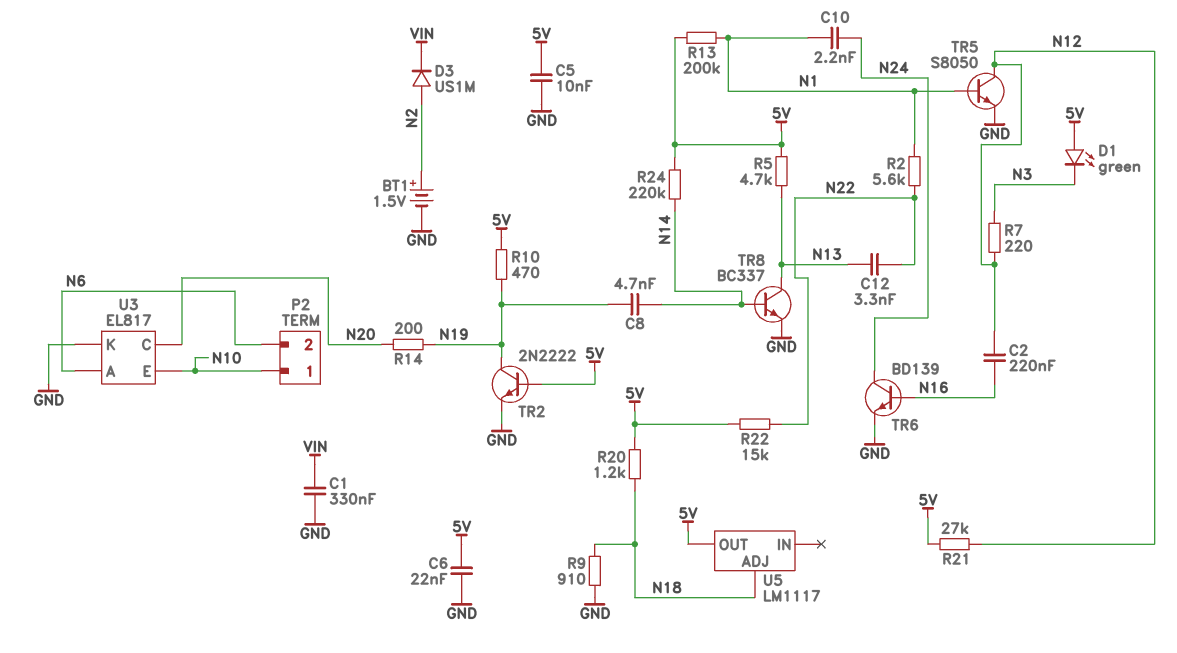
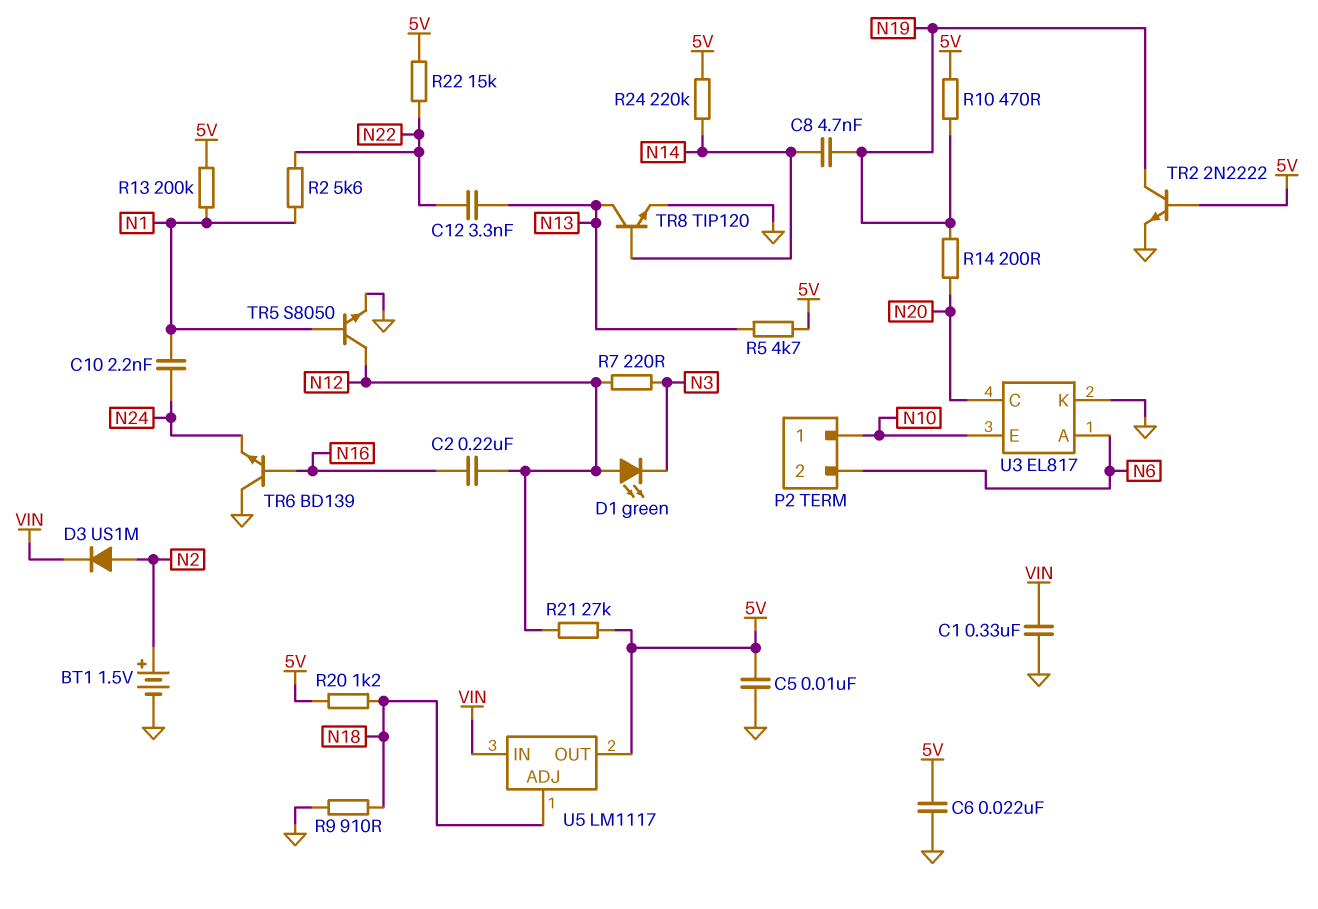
D1: LED green (A 5V, K N3) -> LED green (A N12, K N3)
TR6: NPN BD139 (B N16, C N24, E GND) -> NPN BD139 (B N16, C GND, E N24)
TR8: NPN BC337 (B N14, C N13, E GND) -> NPN TIP120 (B N14, C N13, E GND)
U5 pin IN: none -> VIN

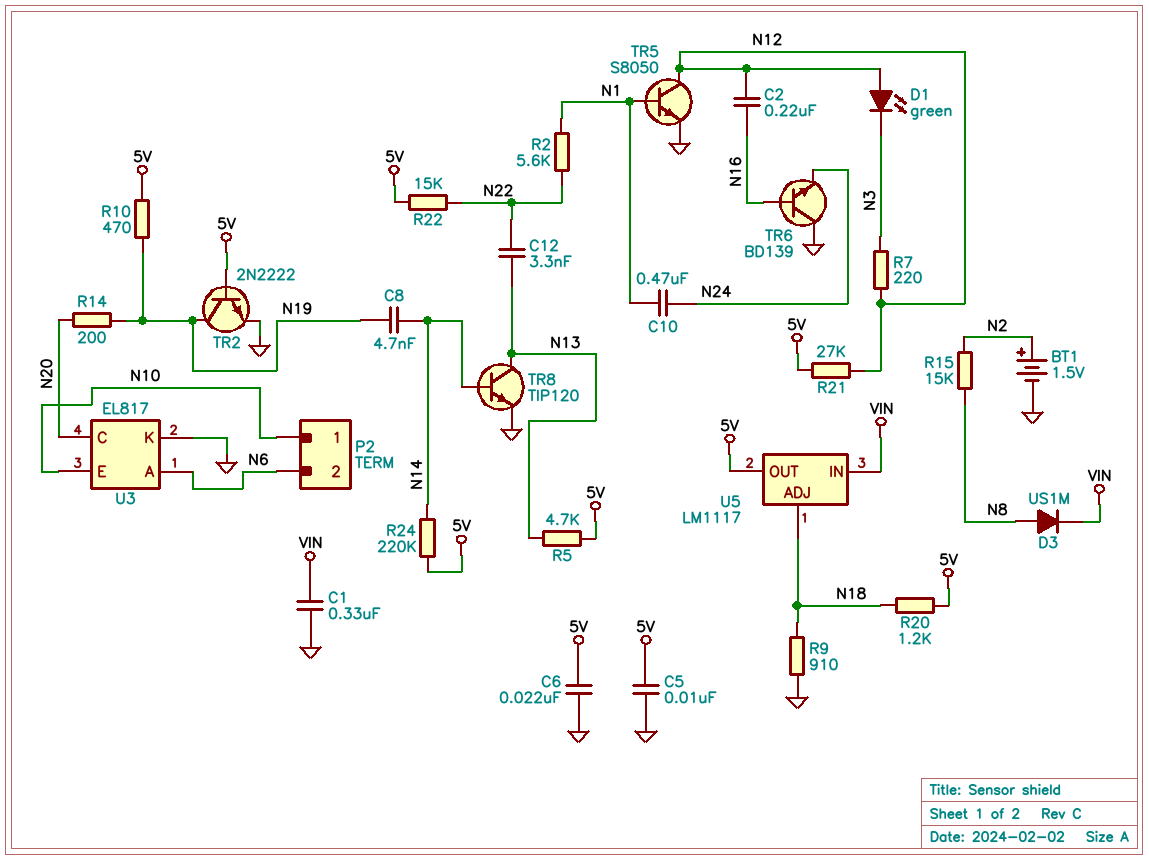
C10: 2.2nF (N1, N24) -> 470nF (N1, N24)
D3: diode US1M (A N2, K VIN) -> diode US1M (A N8, K VIN)
R13: 200k (5V, N1) -> none
R15: none -> 15k (N2, N8)

